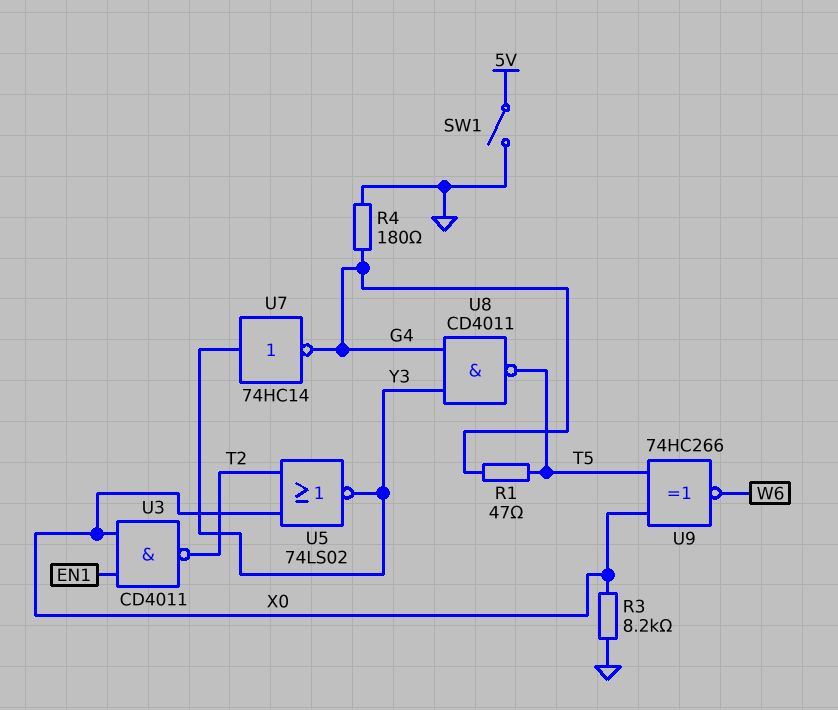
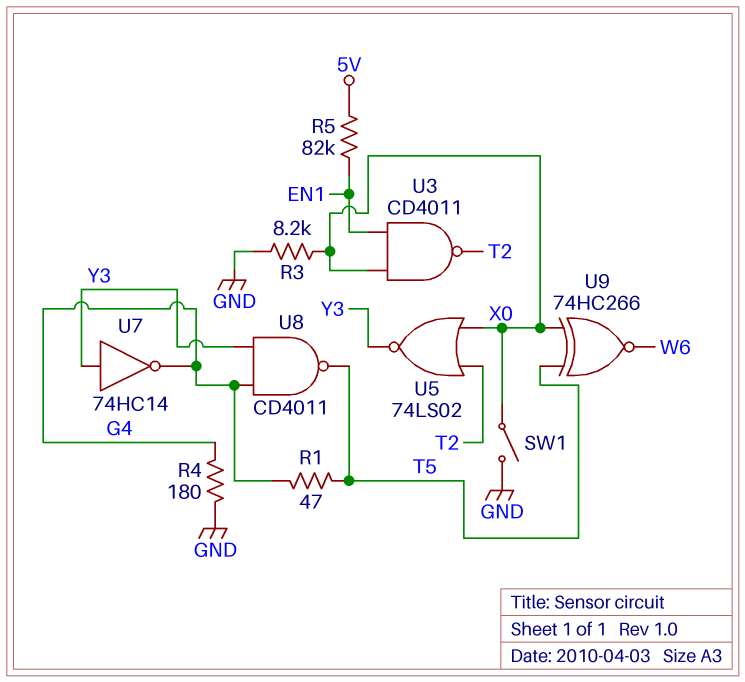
R5: none -> 82k (5V, EN1)
SW1: switch (5V, GND) -> switch (GND, X0)

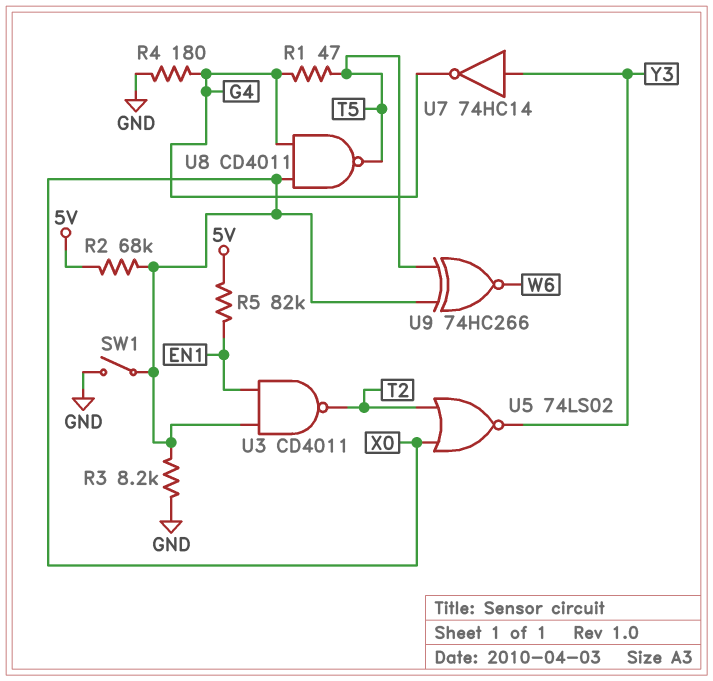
R2: none -> 68k (5V, X0)
U8: NAND CD4011 (in G4, in Y3, out T5) -> NAND CD4011 (in G4, in X0, out T5)

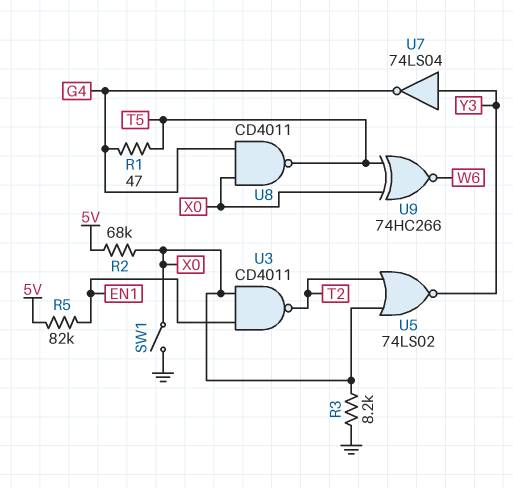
R4: 180 (G4, GND) -> none
U7: NOT 74HC14 (in Y3, out G4) -> NOT 74LS04 (in Y3, out G4)

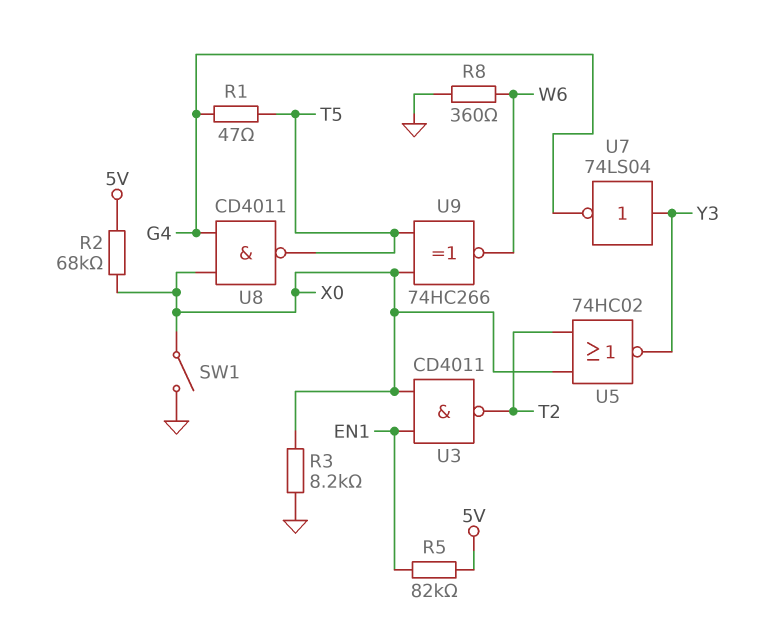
R8: none -> 360 (GND, W6)
U5: NOR 74LS02 (in T2, in X0, out Y3) -> NOR 74HC02 (in T2, in X0, out Y3)

